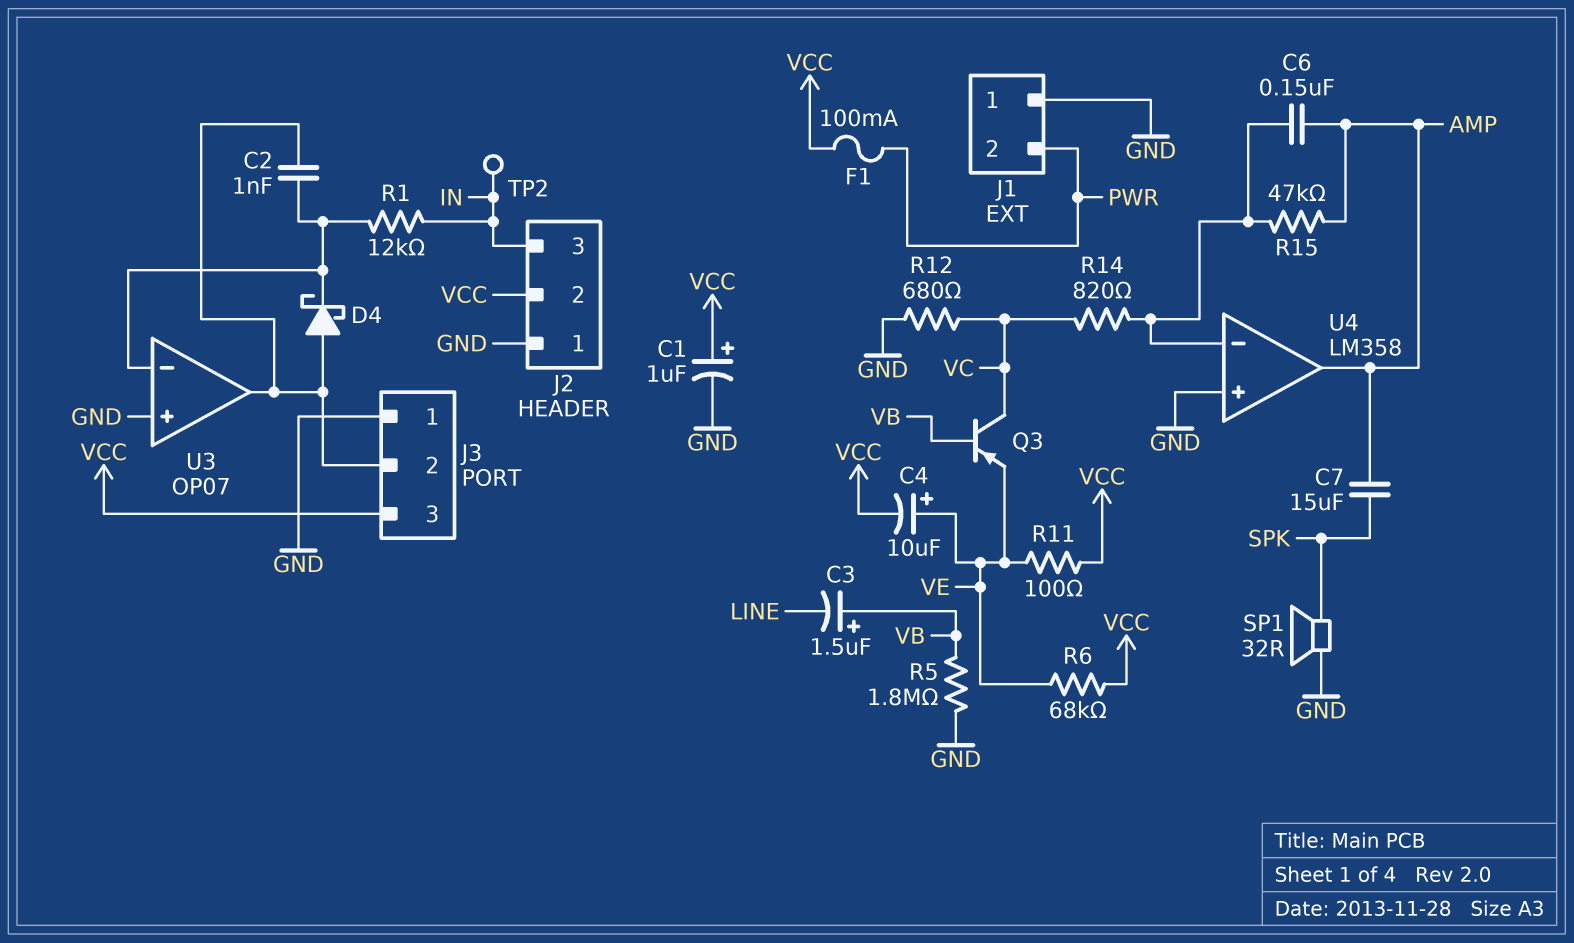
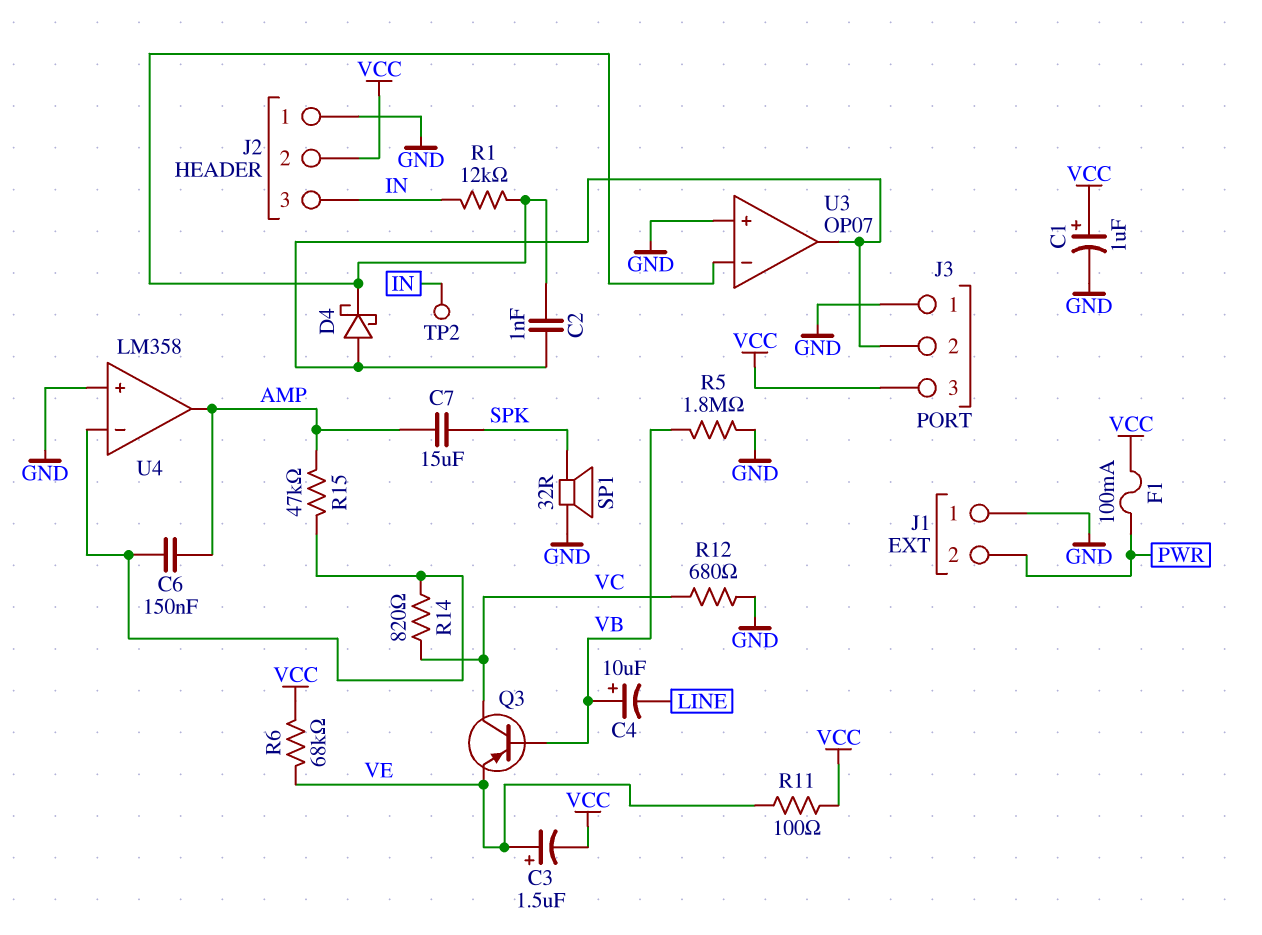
C3: 1.5uF (plus VB, minus LINE) -> 1.5uF (plus VE, minus VCC)
C4: 10uF (plus VE, minus VCC) -> 10uF (plus VB, minus LINE)

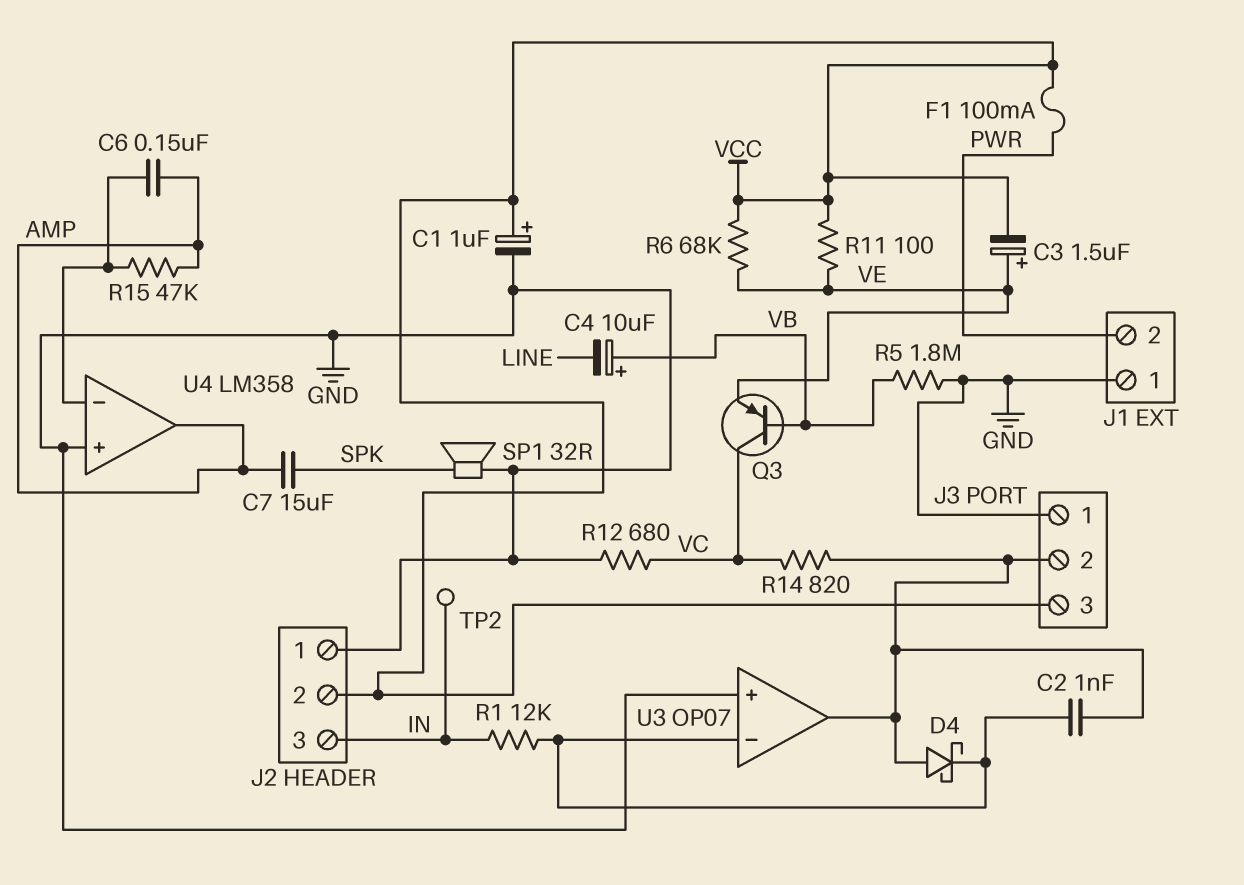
R14: 820 (U4/in-, VC) -> 820 (J3/2, VC)

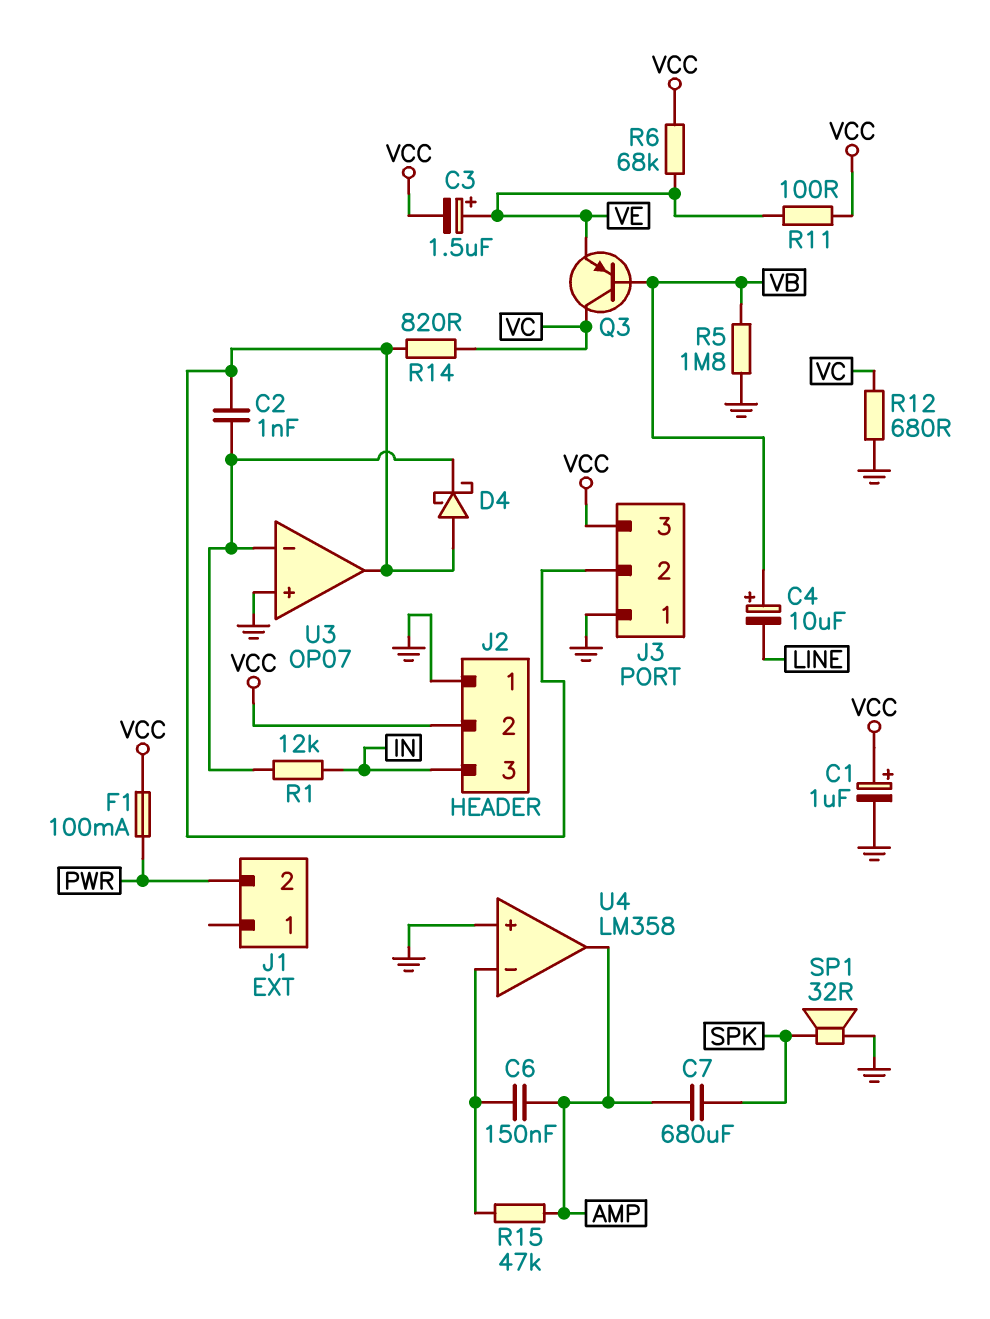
C7: 15uF (AMP, SPK) -> 680uF (AMP, SPK)
J1 pin 1: GND -> none
TP2: test point (IN) -> none

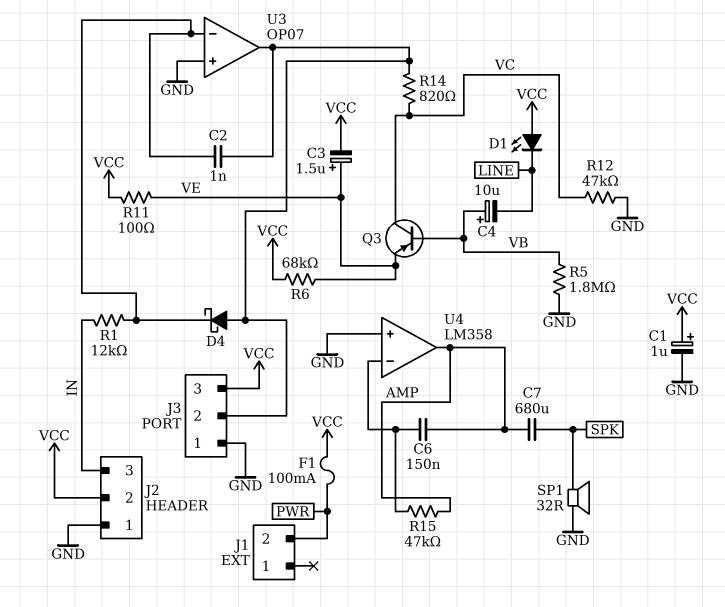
D1: none -> LED (A VCC, K LINE)
R12: 680 (GND, VC) -> 47k (GND, VC)

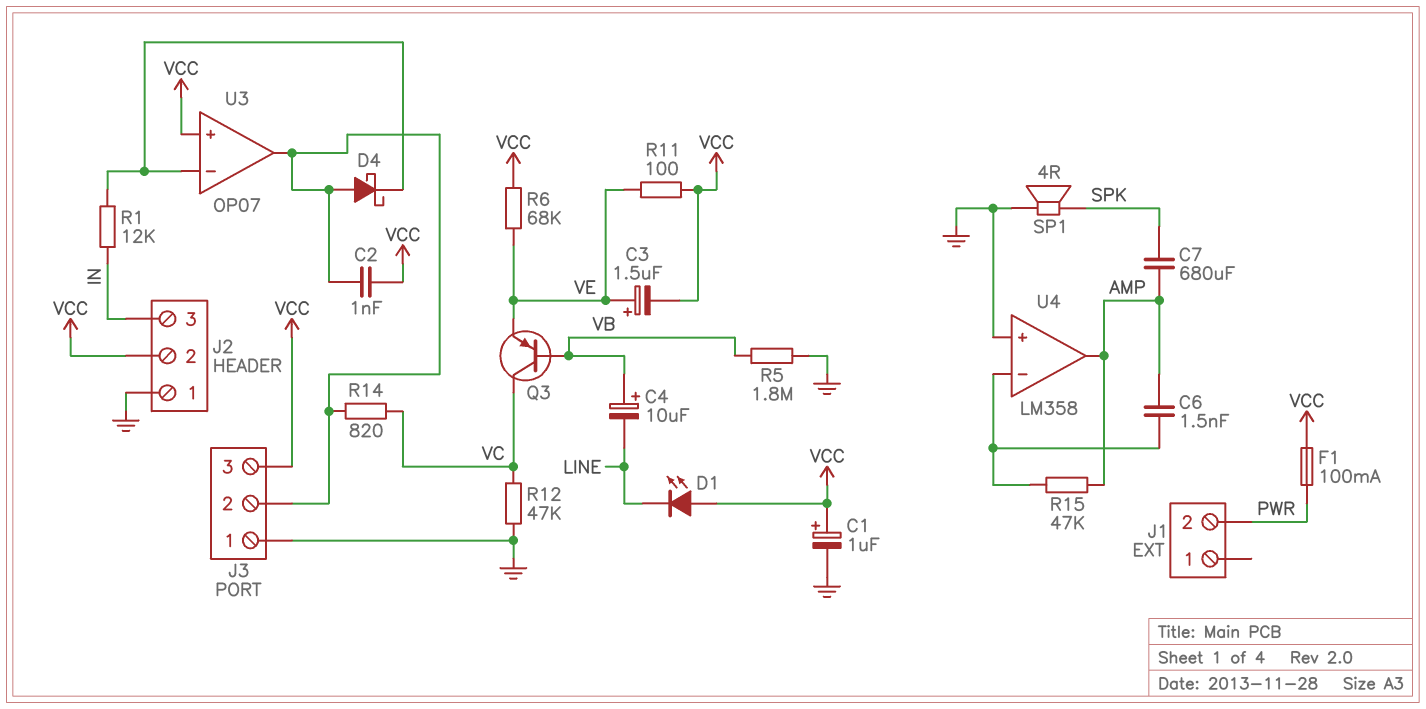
C2: 1nF (J3/2, U3/in-) -> 1nF (J3/2, VCC)
C6: 150nF (AMP, U4/in-) -> 1.5nF (AMP, U4/in-)
SP1: speaker 32R (GND, SPK) -> speaker 4R (GND, SPK)
U3 pin in+: GND -> VCC

